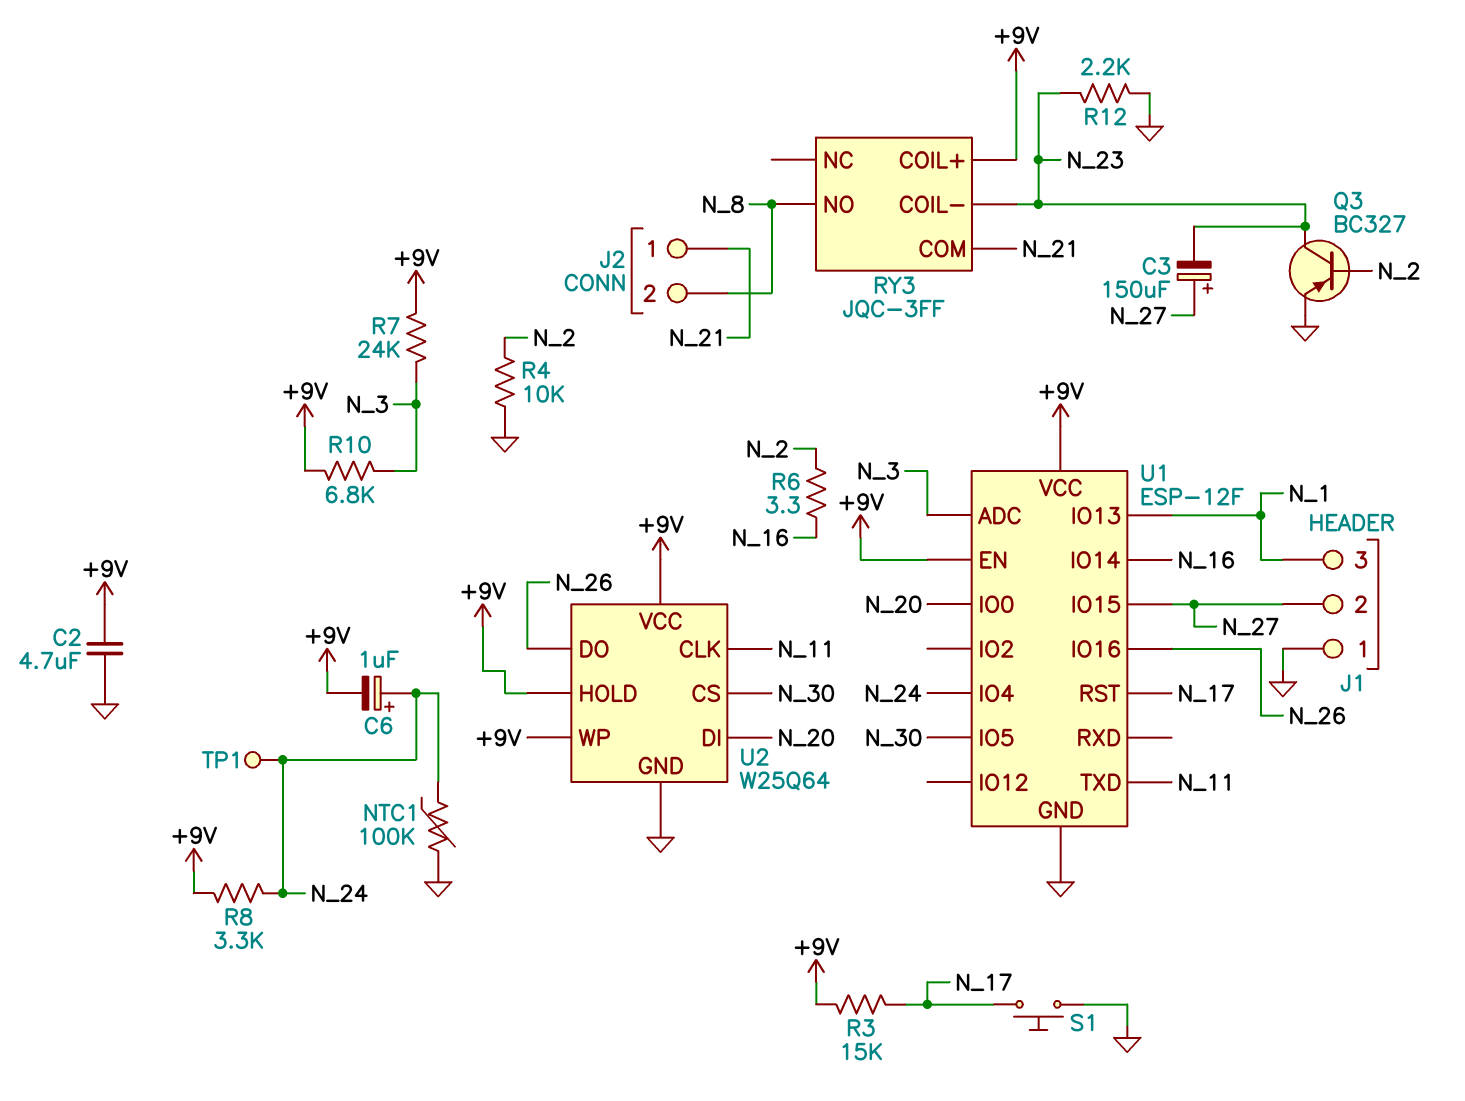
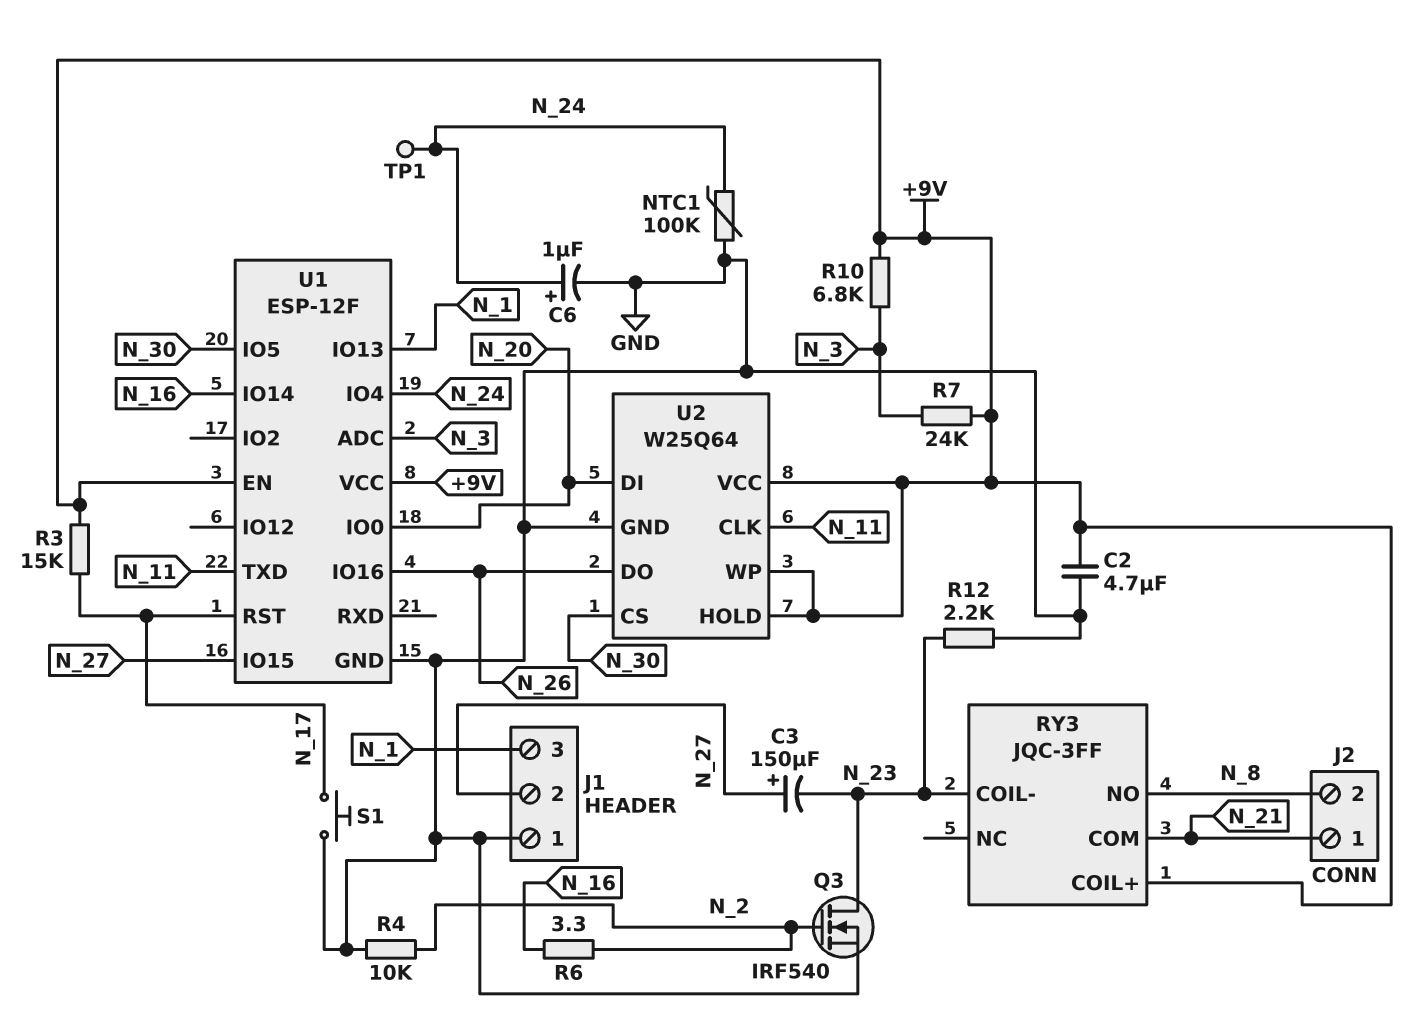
C6: 1uF (plus N_24, minus +9V) -> 1uF (plus N_24, minus GND)
Q3: PNP BC327 (B N_2, C N_23, E GND) -> NMOS IRF540 (G N_2, D N_23, S GND)
R8: 3.3k (+9V, N_24) -> none

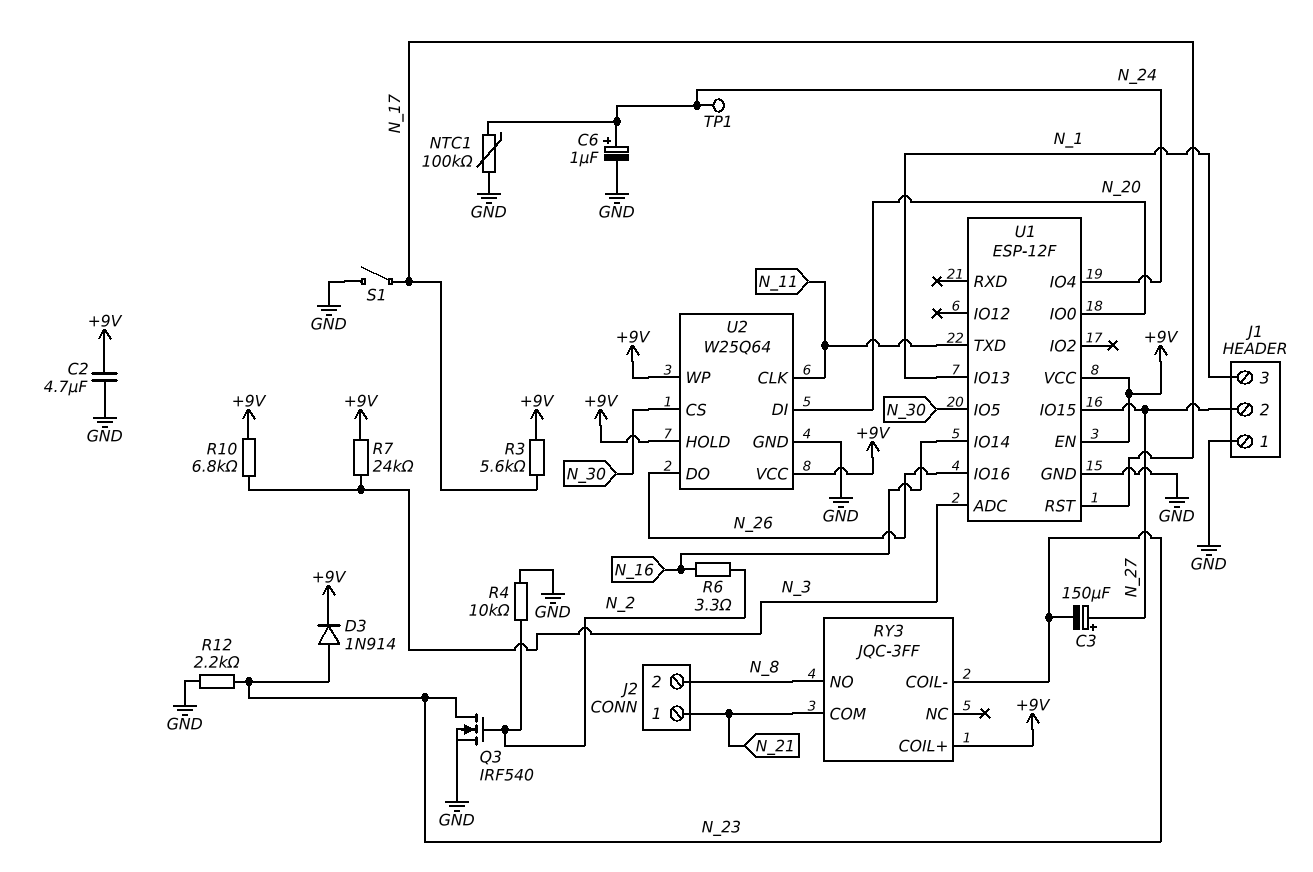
D3: none -> diode 1N914 (A N_23, K +9V)
R3: 15k (+9V, N_17) -> 5.6k (+9V, N_17)
S1: button (GND, N_17) -> switch (GND, N_17)

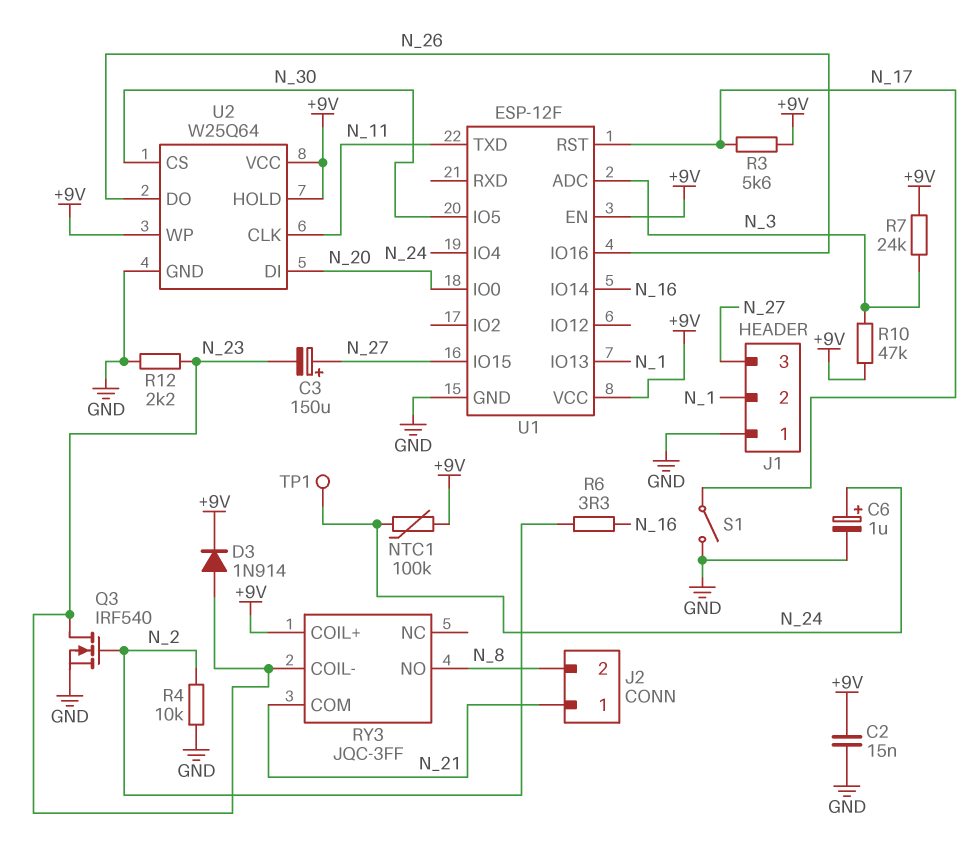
C2: 4.7uF (+9V, GND) -> 15nF (+9V, GND)
J1 pin 2: N_27 -> N_1
J1 pin 3: N_1 -> N_27
NTC1: 100k (GND, N_24) -> 100k (+9V, N_24)
R10: 6.8k (+9V, N_3) -> 47k (+9V, N_3)

